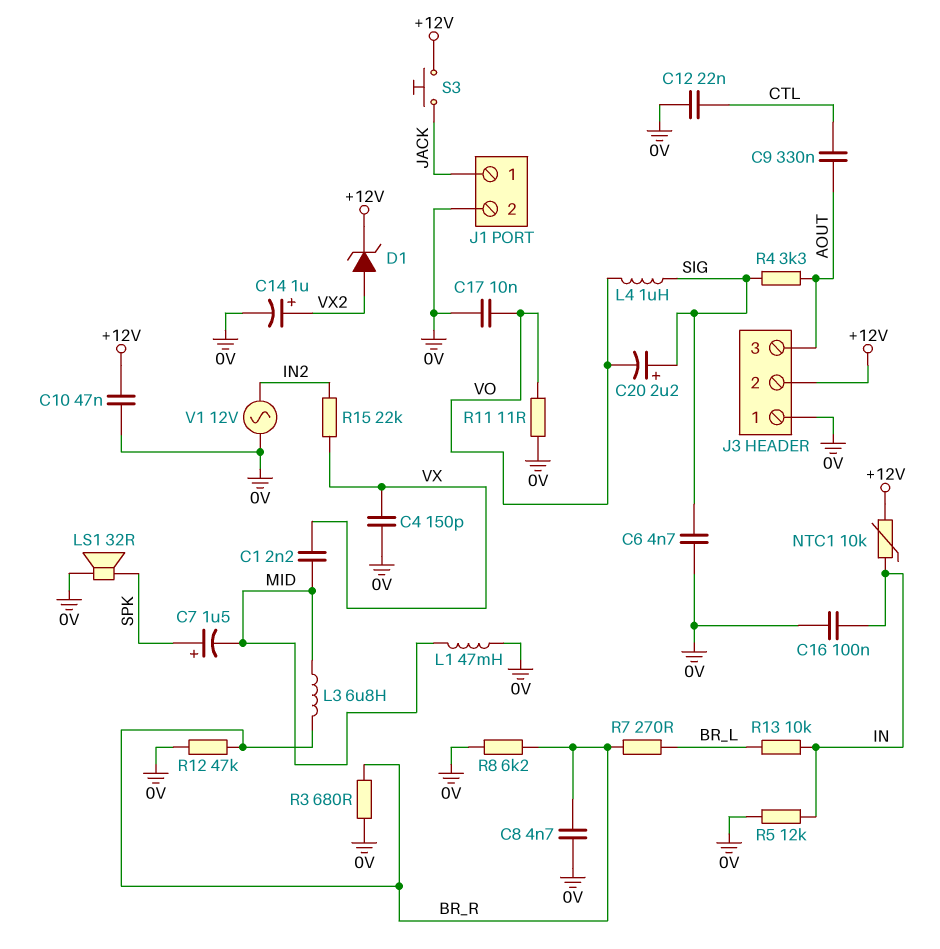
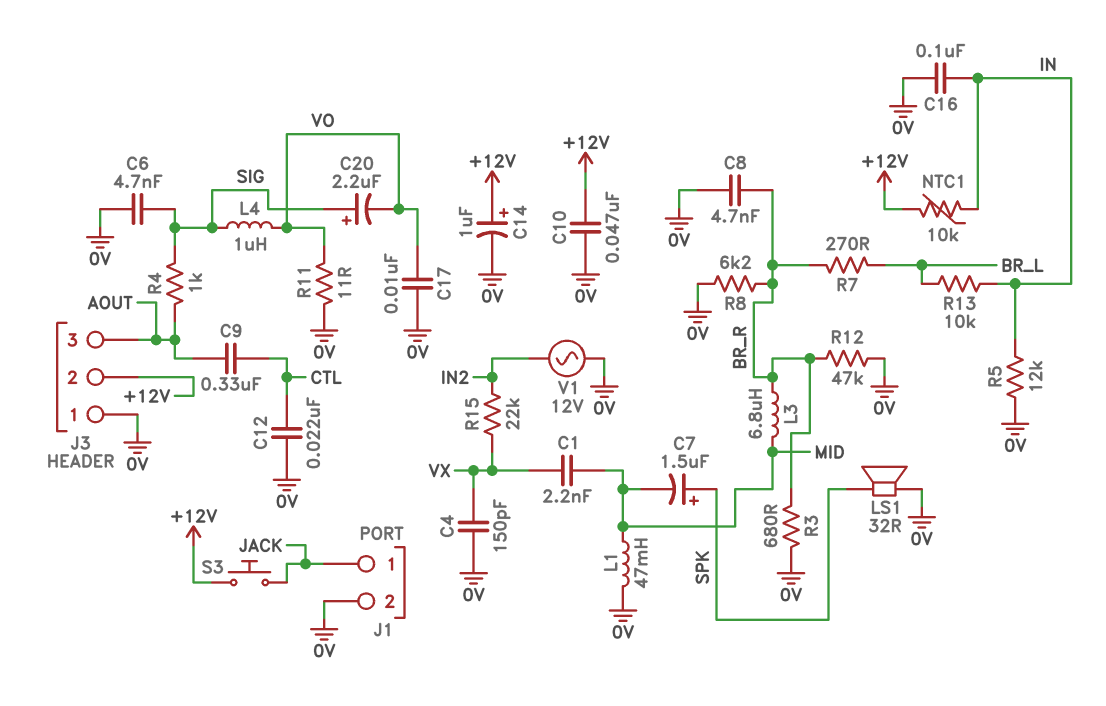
C14: 1uF (plus VX2, minus 0V) -> 1uF (plus +12V, minus 0V)
D1: zener (A VX2, K +12V) -> none
R4: 3.3k (AOUT, SIG) -> 1k (AOUT, SIG)

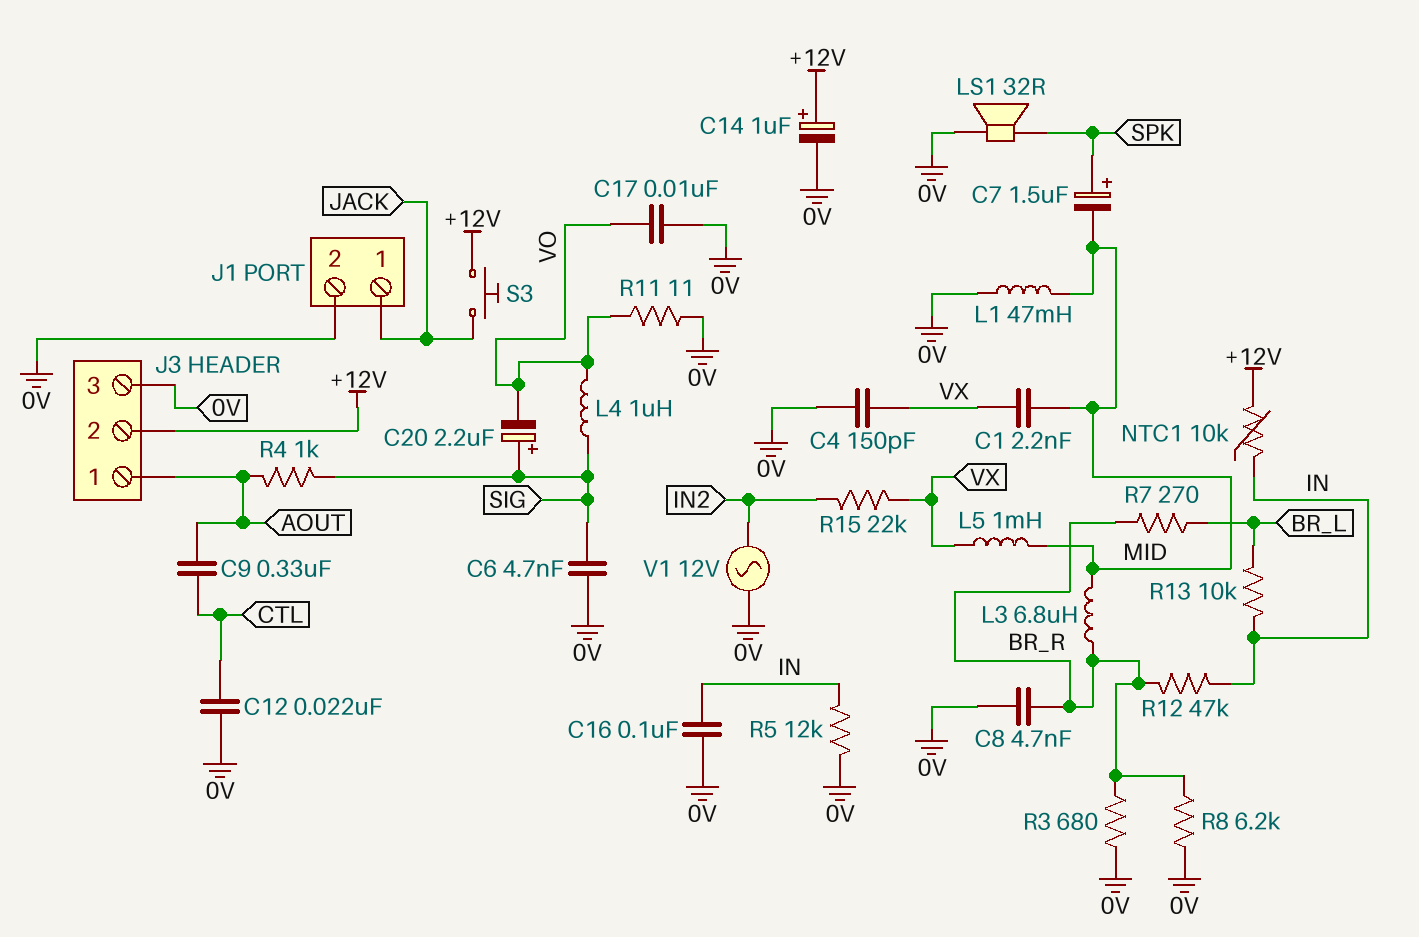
C10: 47nF (+12V, 0V) -> none
J3 pin 1: 0V -> AOUT
J3 pin 3: AOUT -> 0V
L5: none -> 1mH (MID, VX)
R12: 47k (0V, BR_R) -> 47k (BR_R, IN)

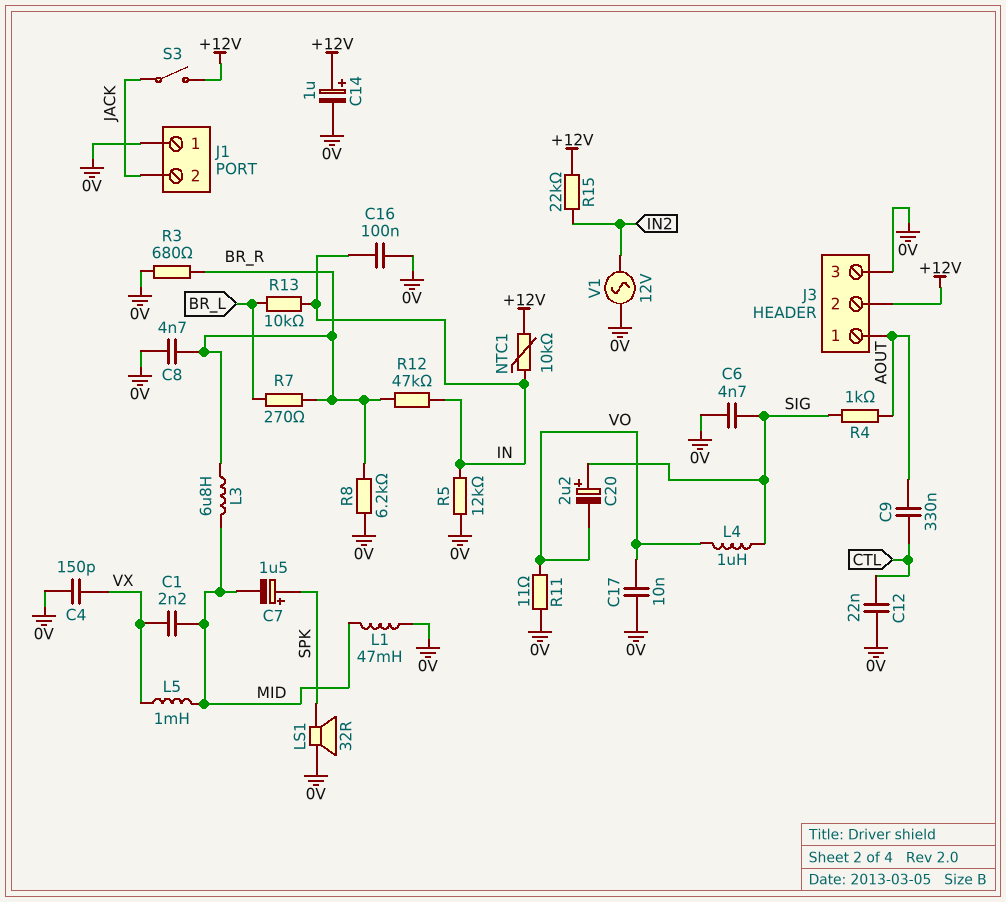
J1 pin 1: JACK -> 0V
J1 pin 2: 0V -> JACK
R15: 22k (IN2, VX) -> 22k (+12V, IN2)
S3: button (+12V, JACK) -> switch (+12V, JACK)

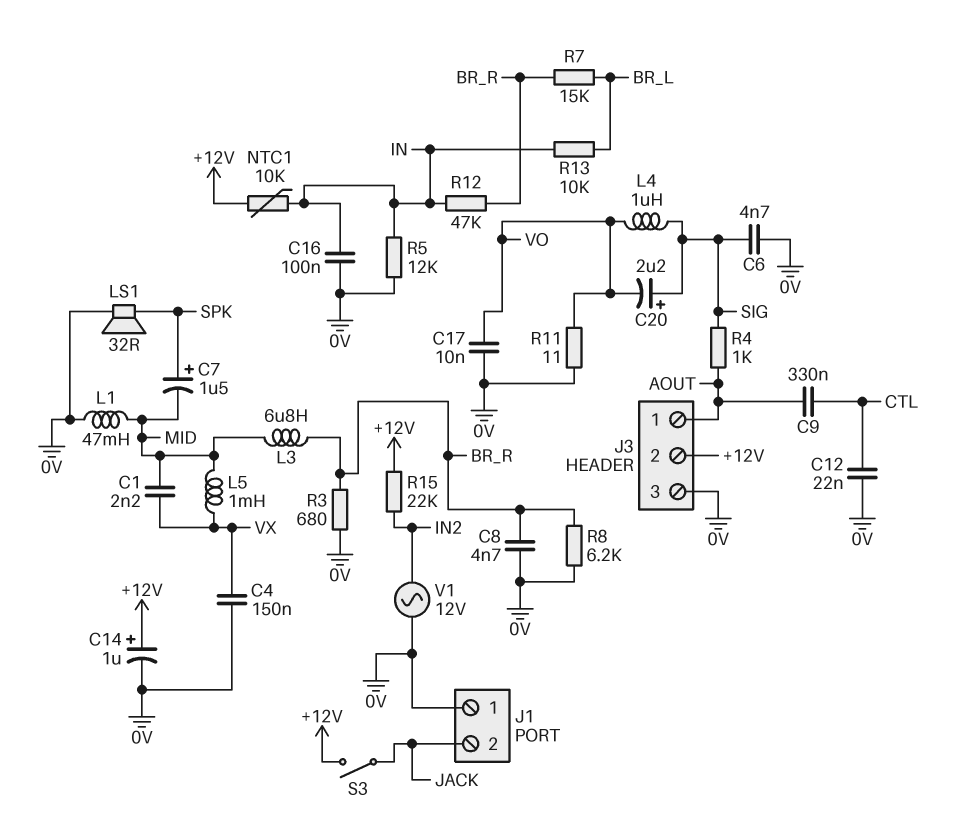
C4: 150pF (0V, VX) -> 150nF (0V, VX)
R7: 270 (BR_L, BR_R) -> 15k (BR_L, BR_R)

